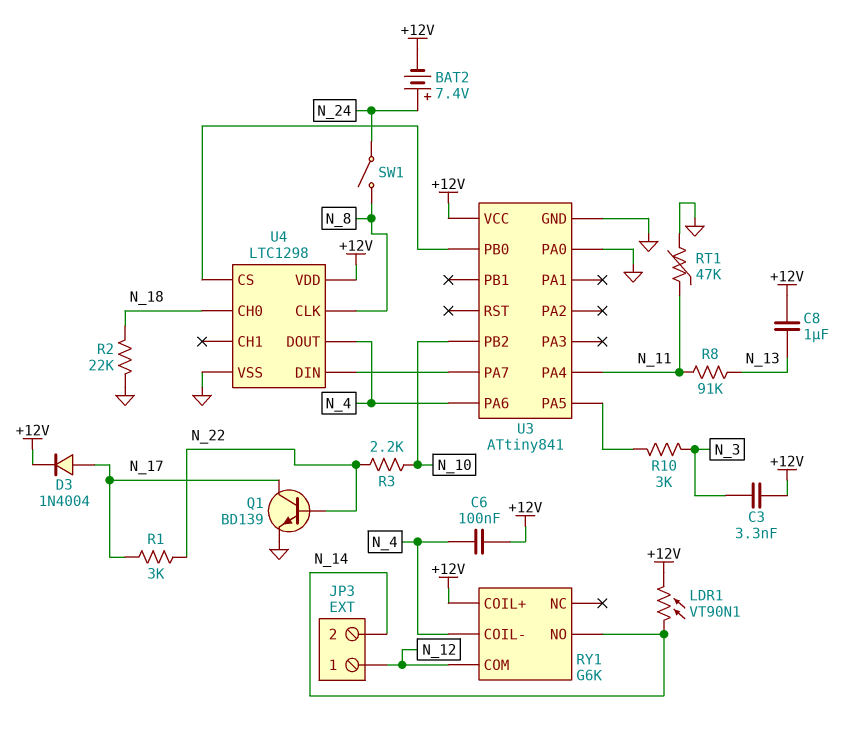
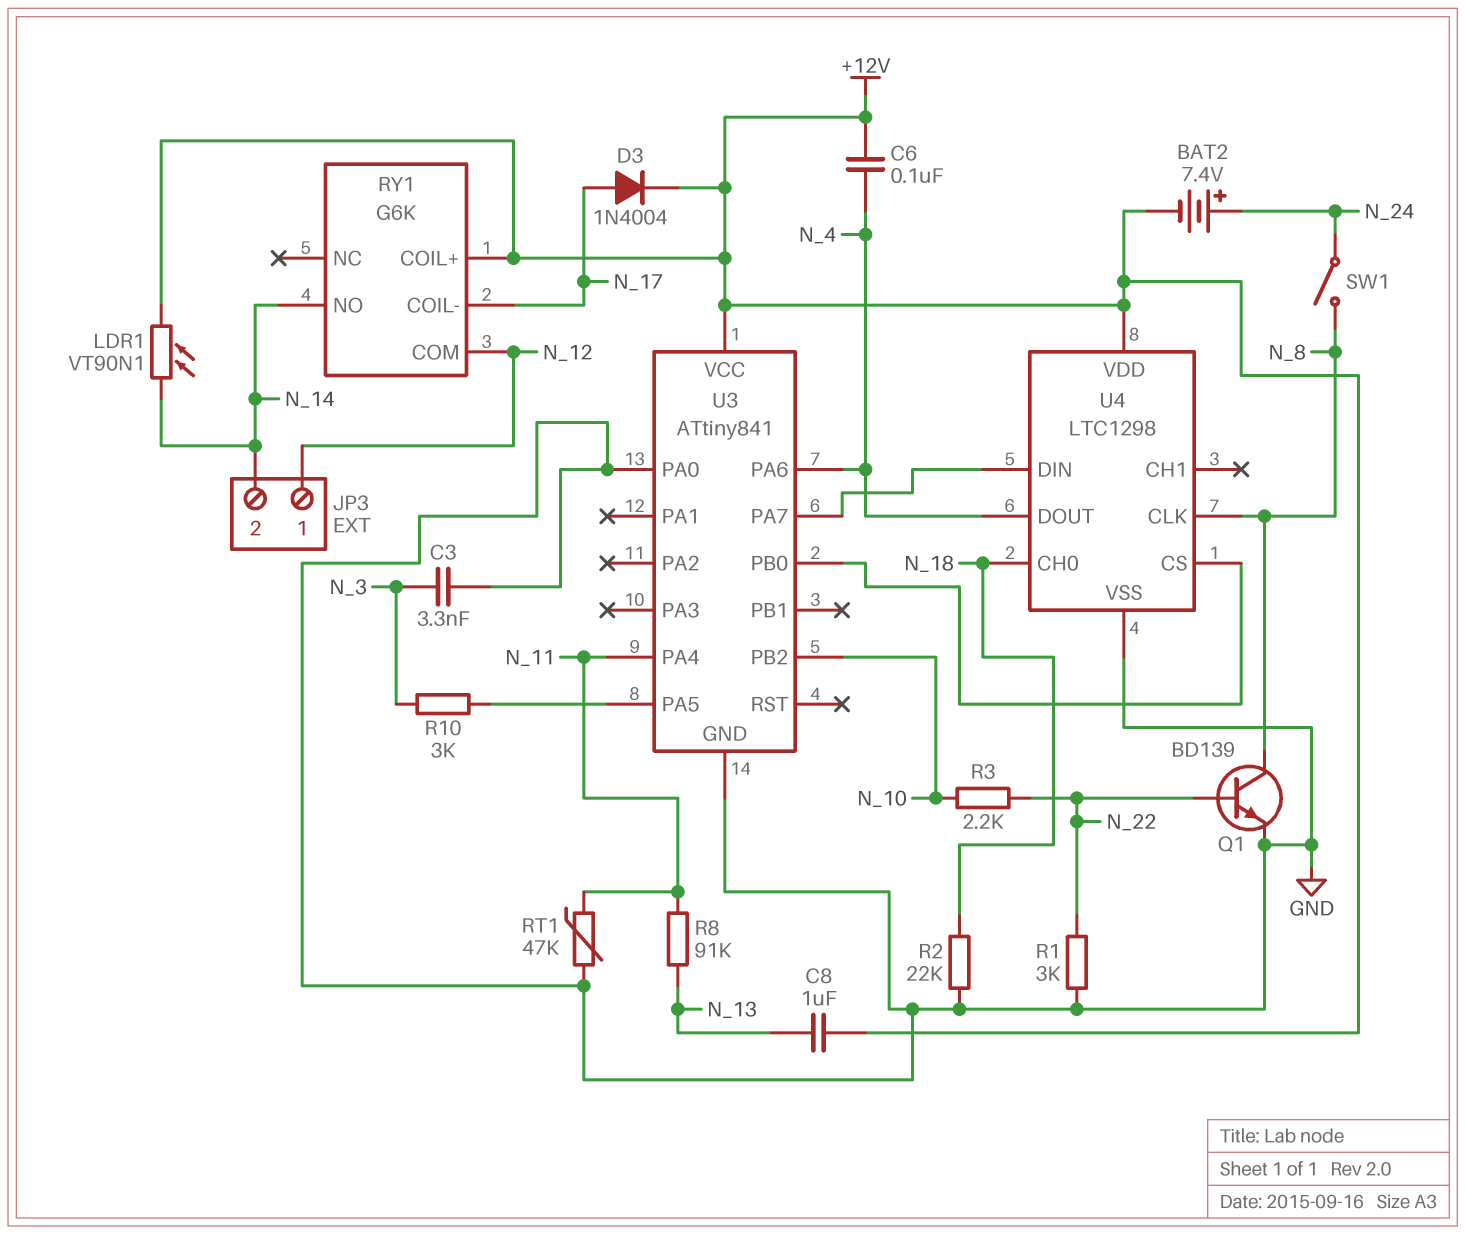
C3: 3.3nF (+12V, N_3) -> 3.3nF (GND, N_3)
Q1: NPN BD139 (B N_22, C N_17, E GND) -> NPN BD139 (B N_22, C N_8, E GND)
R1: 3k (N_17, N_22) -> 3k (GND, N_22)
RY1 pin COIL-: N_4 -> N_17

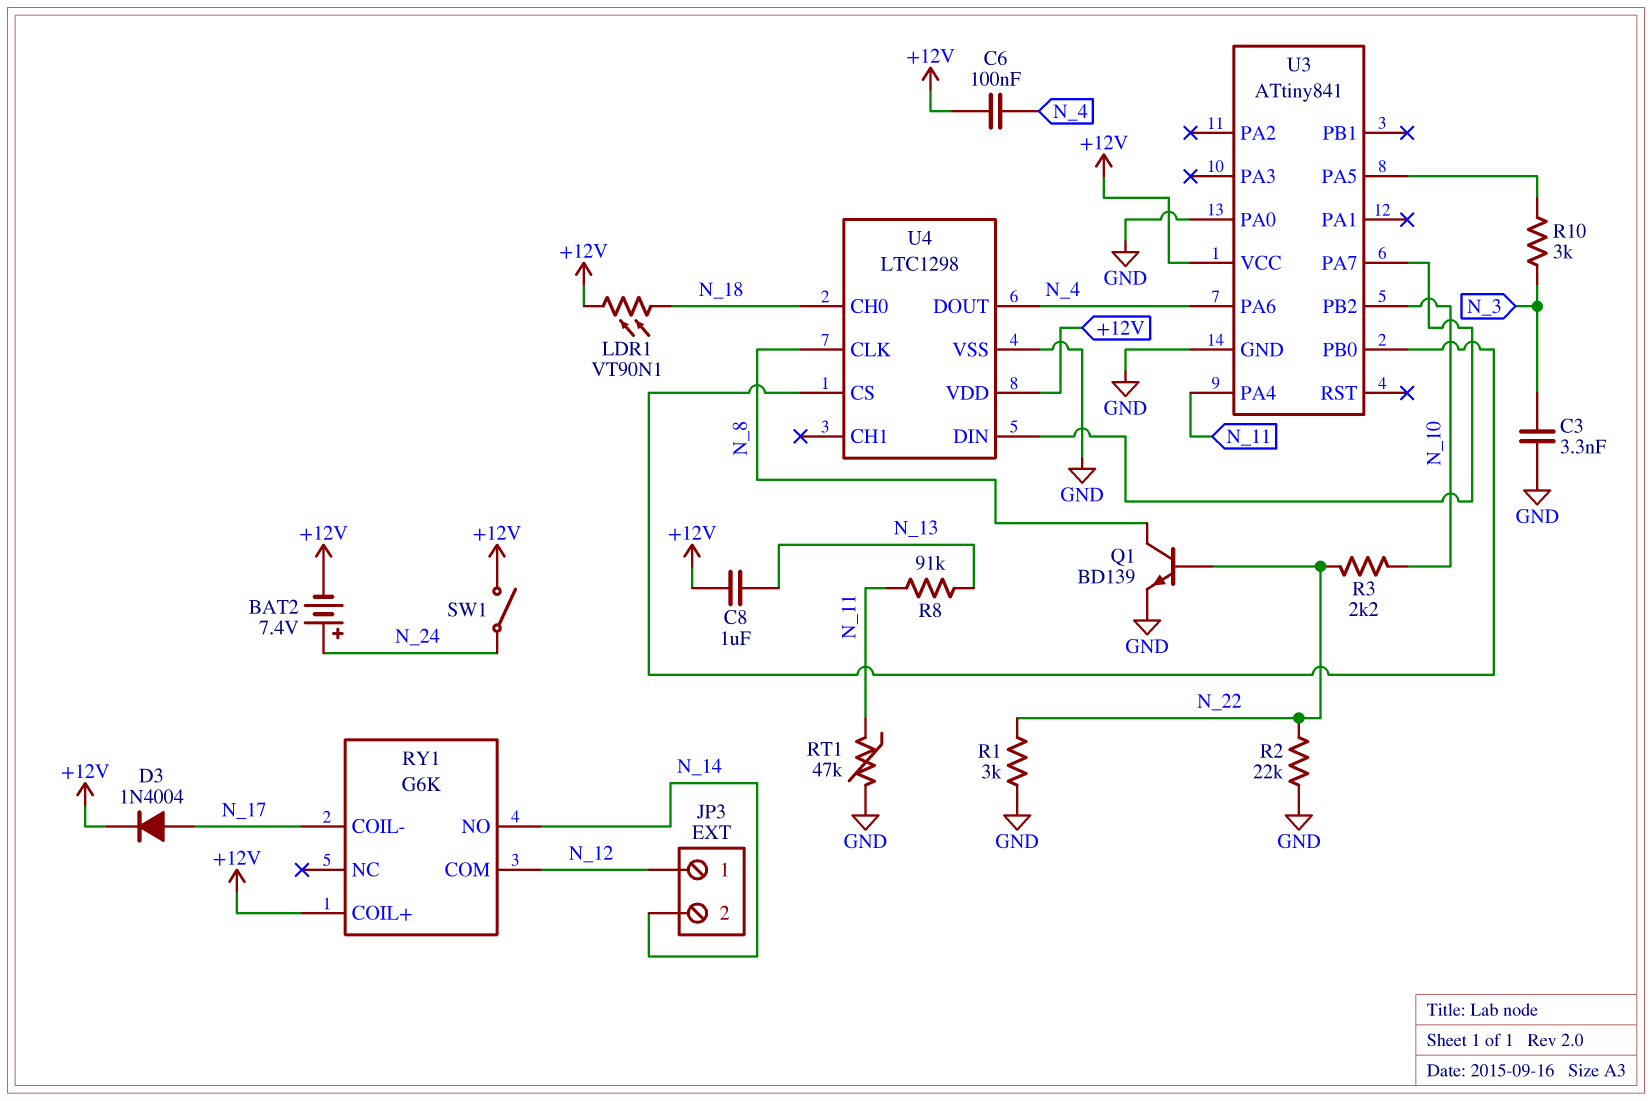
LDR1: VT90N1 (+12V, N_14) -> VT90N1 (+12V, N_18)
R2: 22k (GND, N_18) -> 22k (GND, N_22)
SW1: switch (N_8, N_24) -> switch (+12V, N_24)

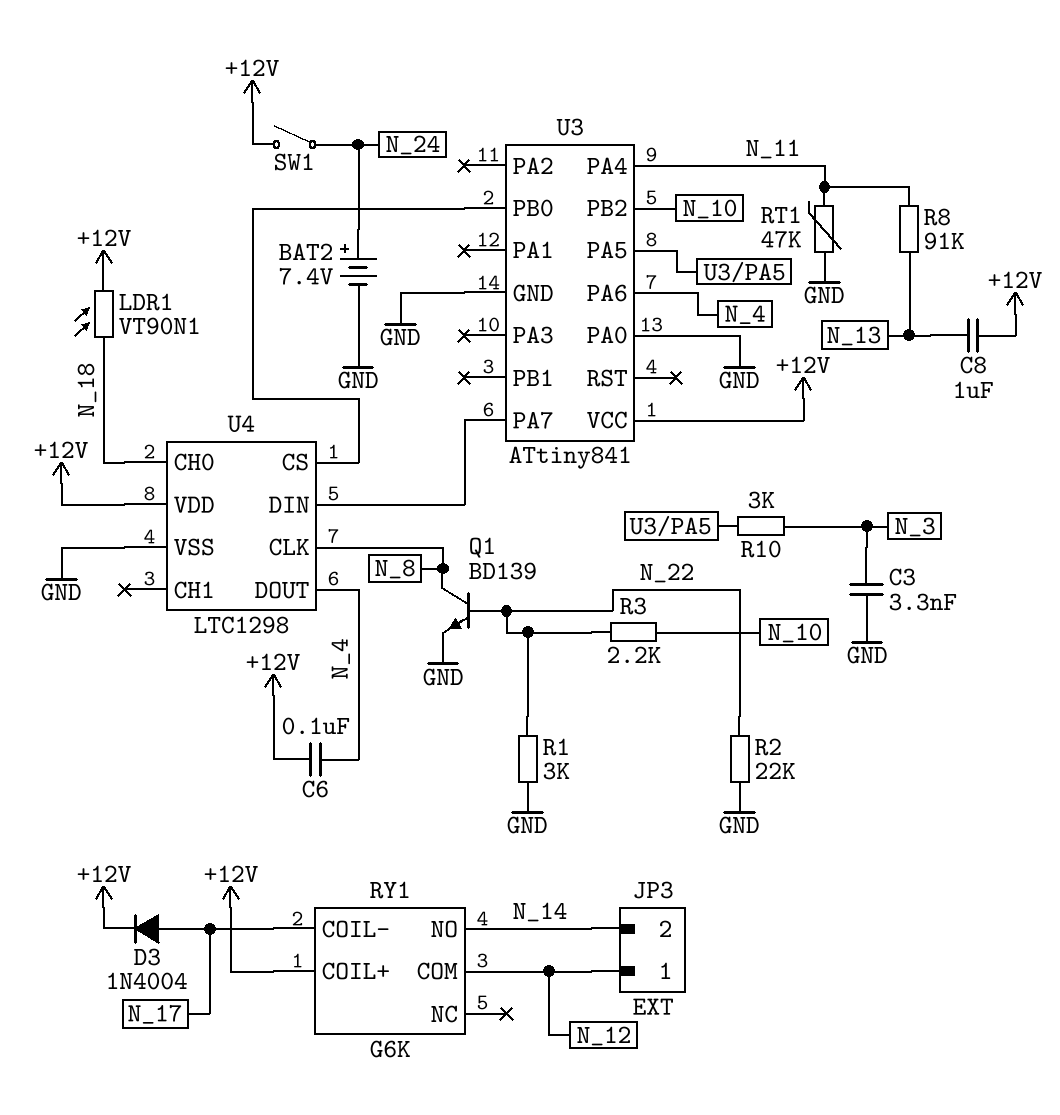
BAT2: 7.4V (plus N_24, minus +12V) -> 7.4V (plus N_24, minus GND)

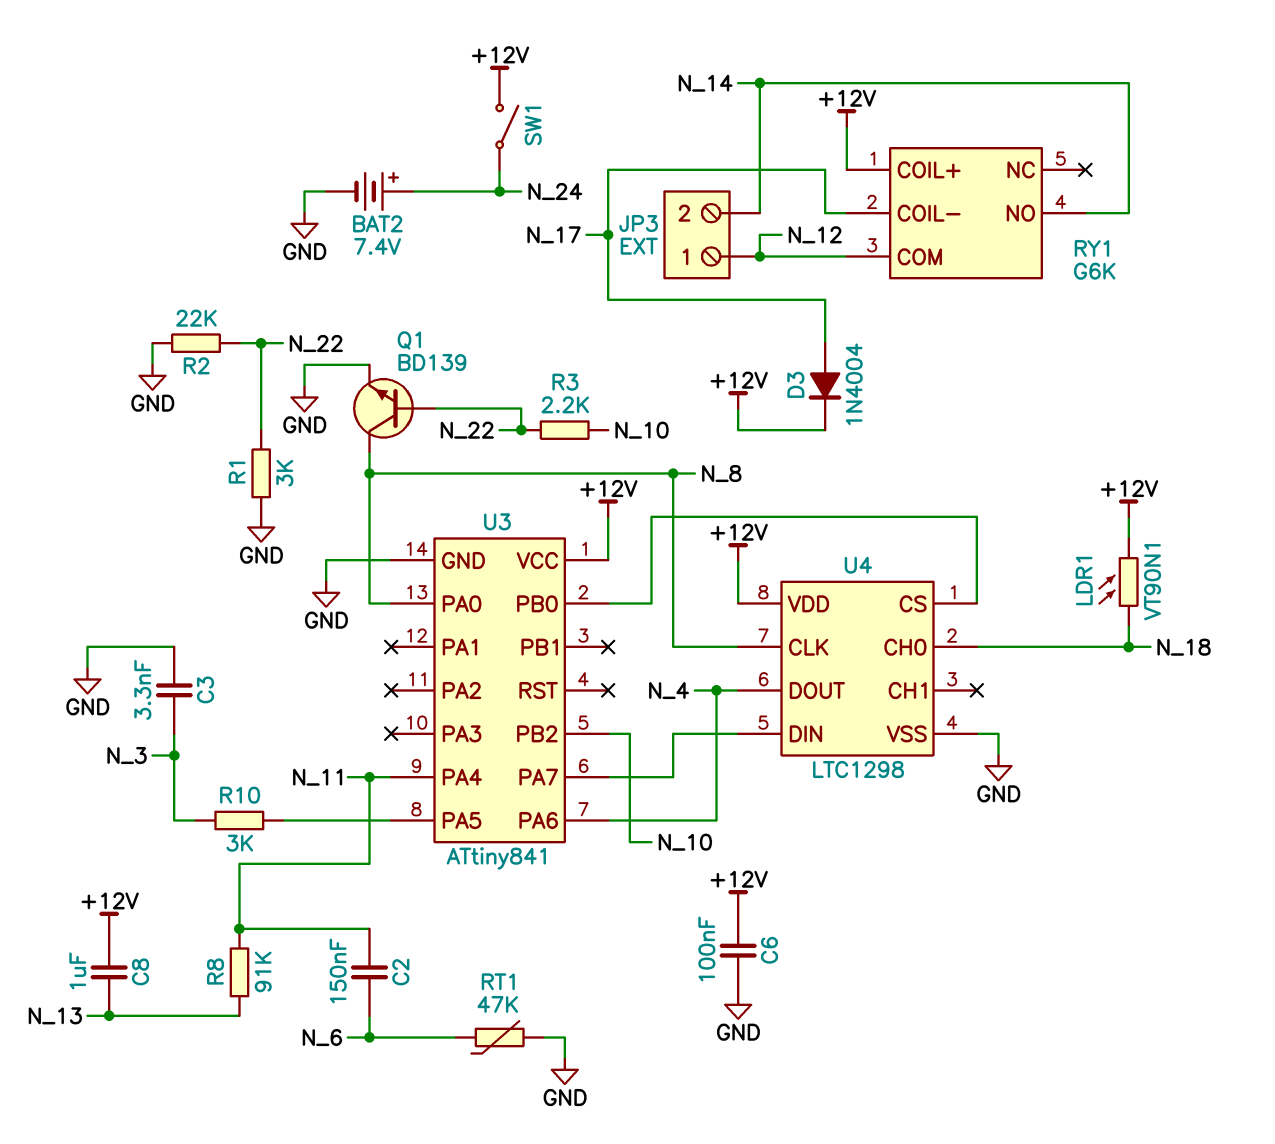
C2: none -> 150nF (N_6, N_11)
C6: 100nF (+12V, N_4) -> 100nF (+12V, GND)
RT1: 47k (GND, N_11) -> 47k (GND, N_6)
U3 pin PA0: GND -> N_8

